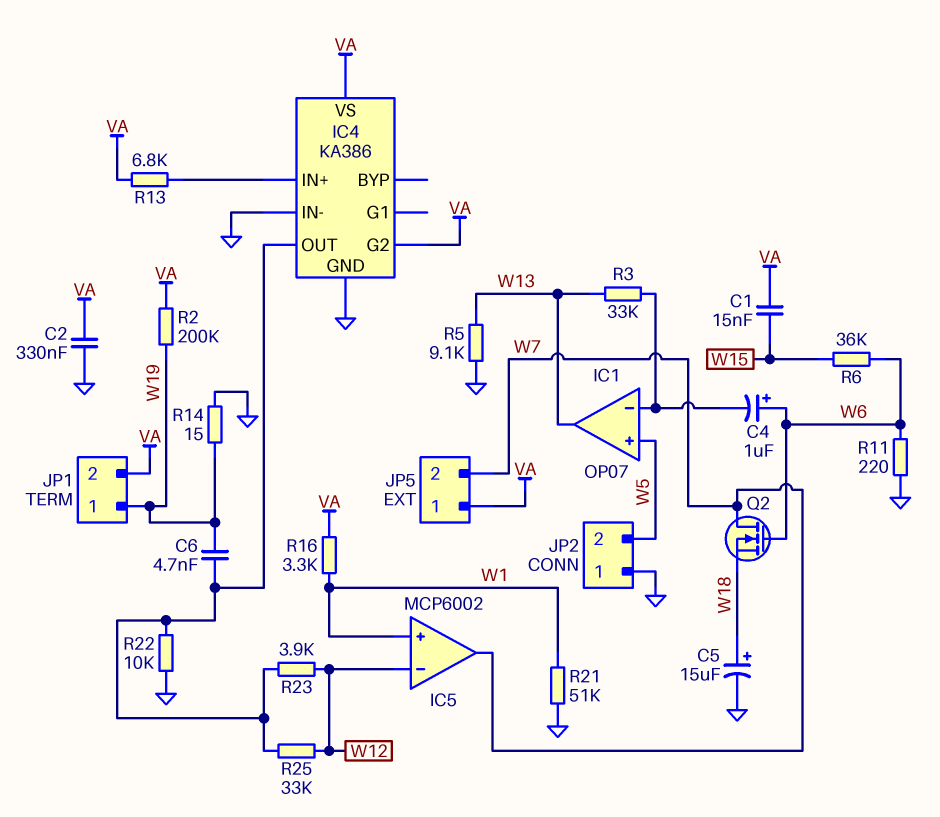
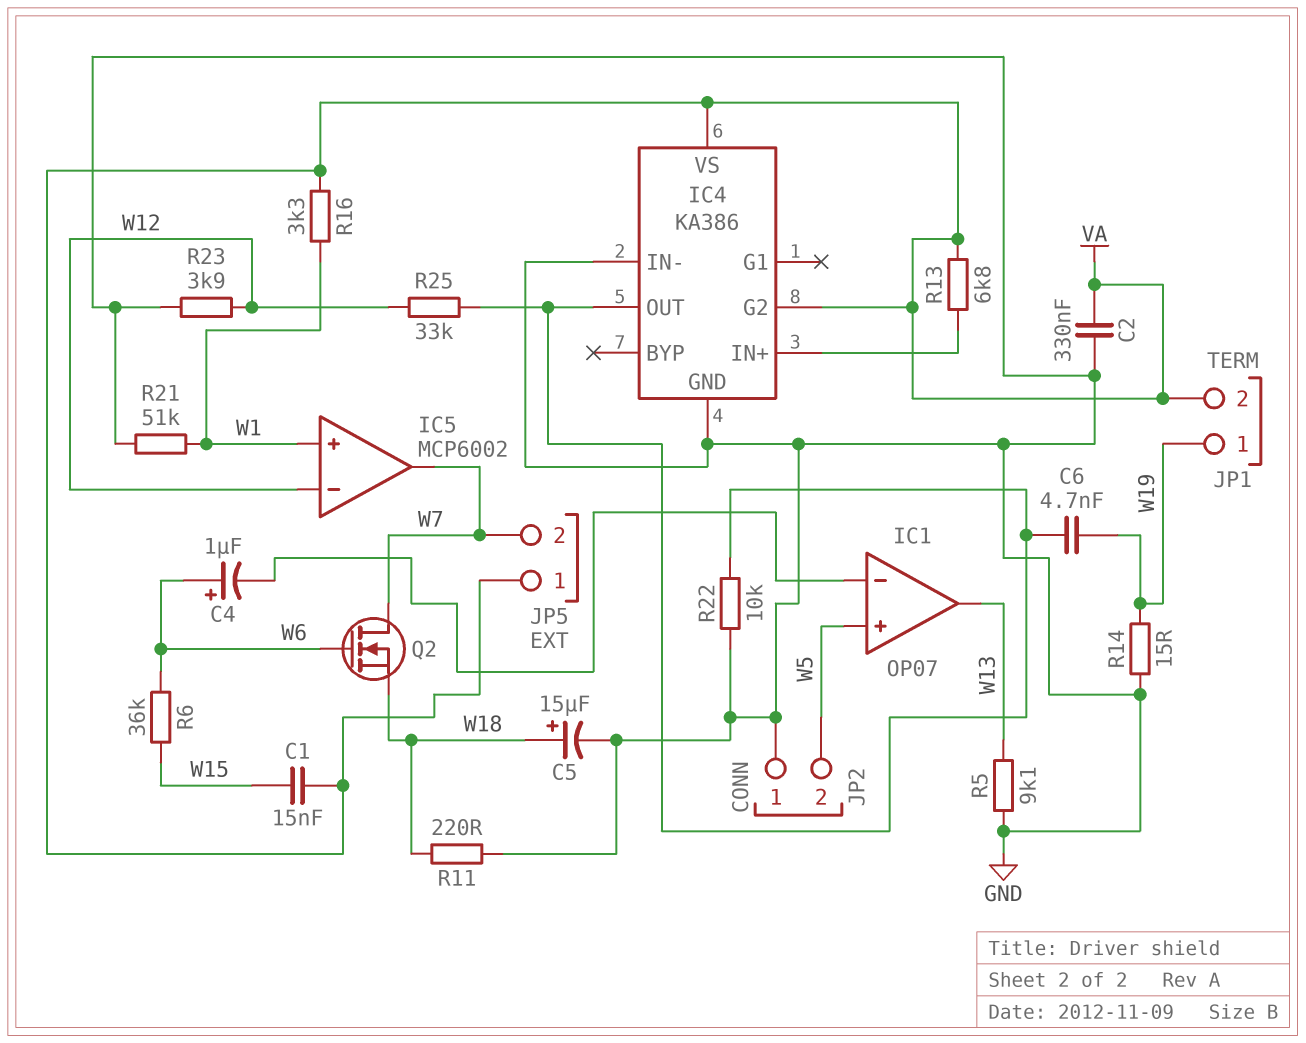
R2: 200k (VA, W19) -> none
R3: 33k (IC1/in-, W13) -> none
R11: 220 (GND, W6) -> 220 (GND, W18)
R23: 3.9k (IC4/OUT, W12) -> 3.9k (GND, W12)

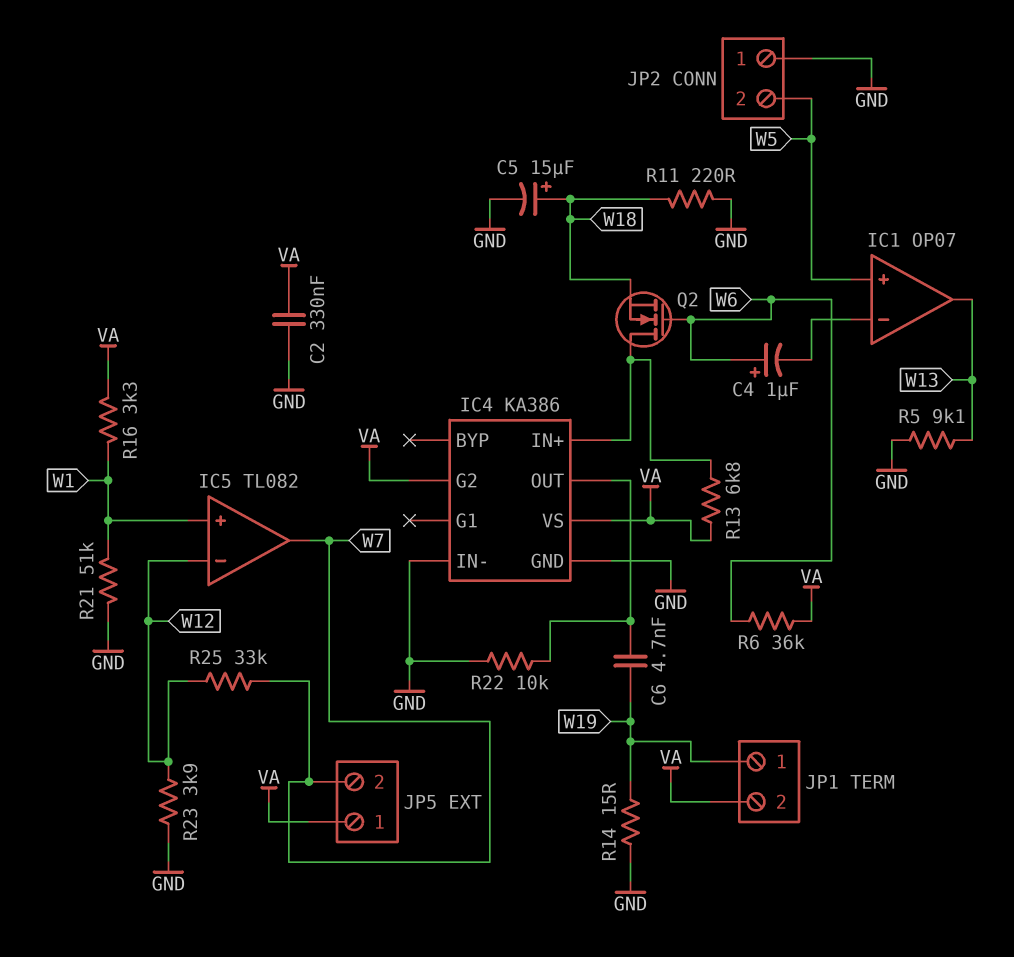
C1: 15nF (VA, W15) -> none
IC5: MCP6002 -> TL082
Q2: NMOS (G W6, D W7, S W18) -> NMOS (G W6, D IC4/IN+, S W18)
R6: 36k (W6, W15) -> 36k (VA, W6)
R25: 33k (IC4/OUT, W12) -> 33k (W7, W12)

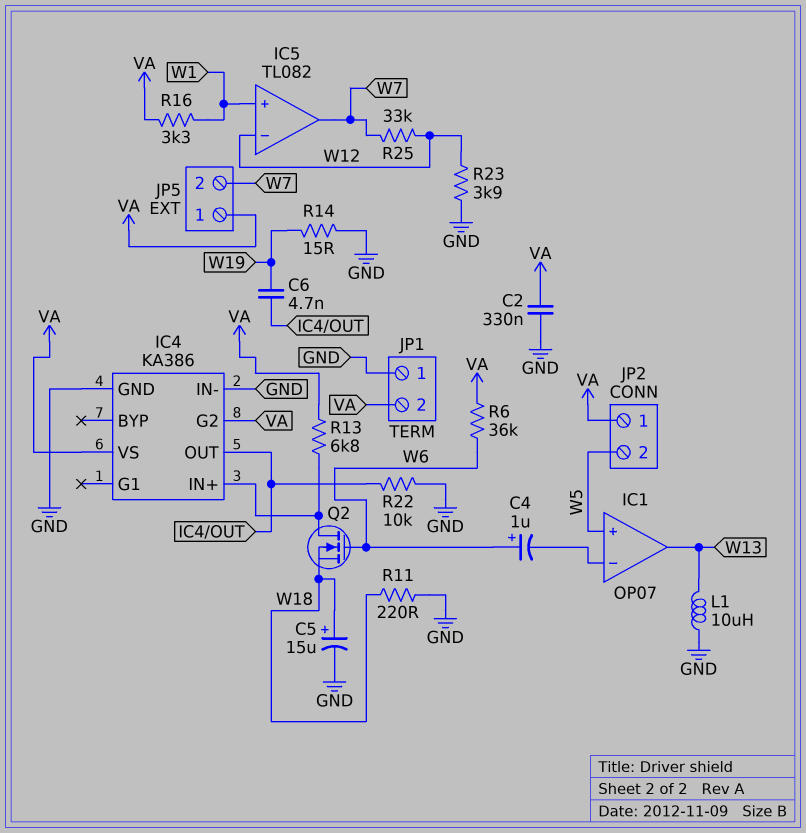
JP1 pin 1: W19 -> GND
JP2 pin 1: GND -> VA
L1: none -> 10uH (GND, W13)
R5: 9.1k (GND, W13) -> none
R21: 51k (GND, W1) -> none

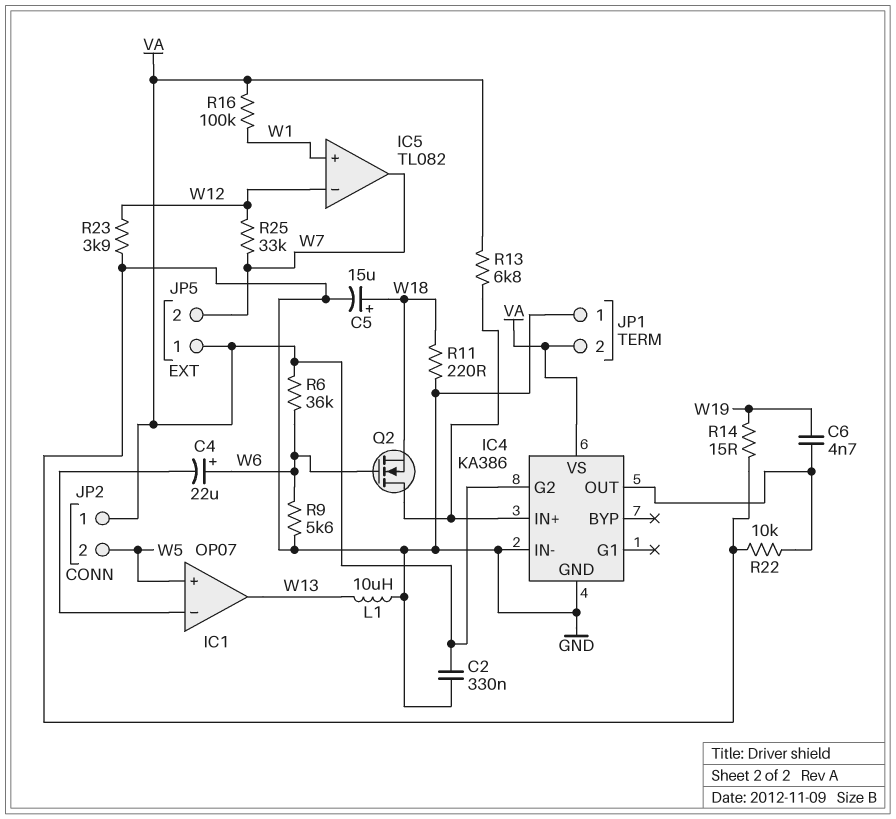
C4: 1uF (plus W6, minus IC1/in-) -> 22uF (plus W6, minus IC1/in-)
R9: none -> 5.6k (GND, W6)
R16: 3.3k (VA, W1) -> 100k (VA, W1)

